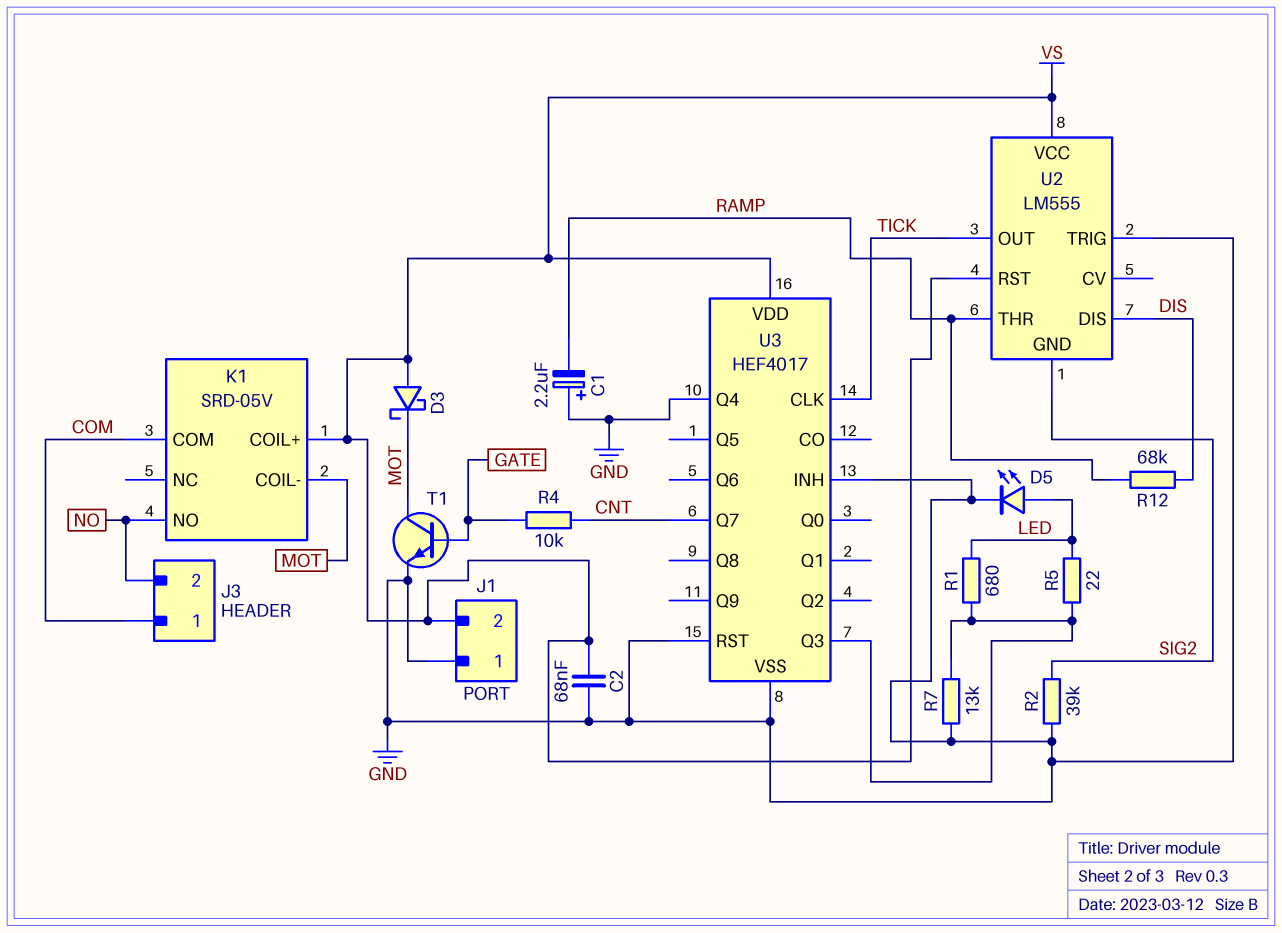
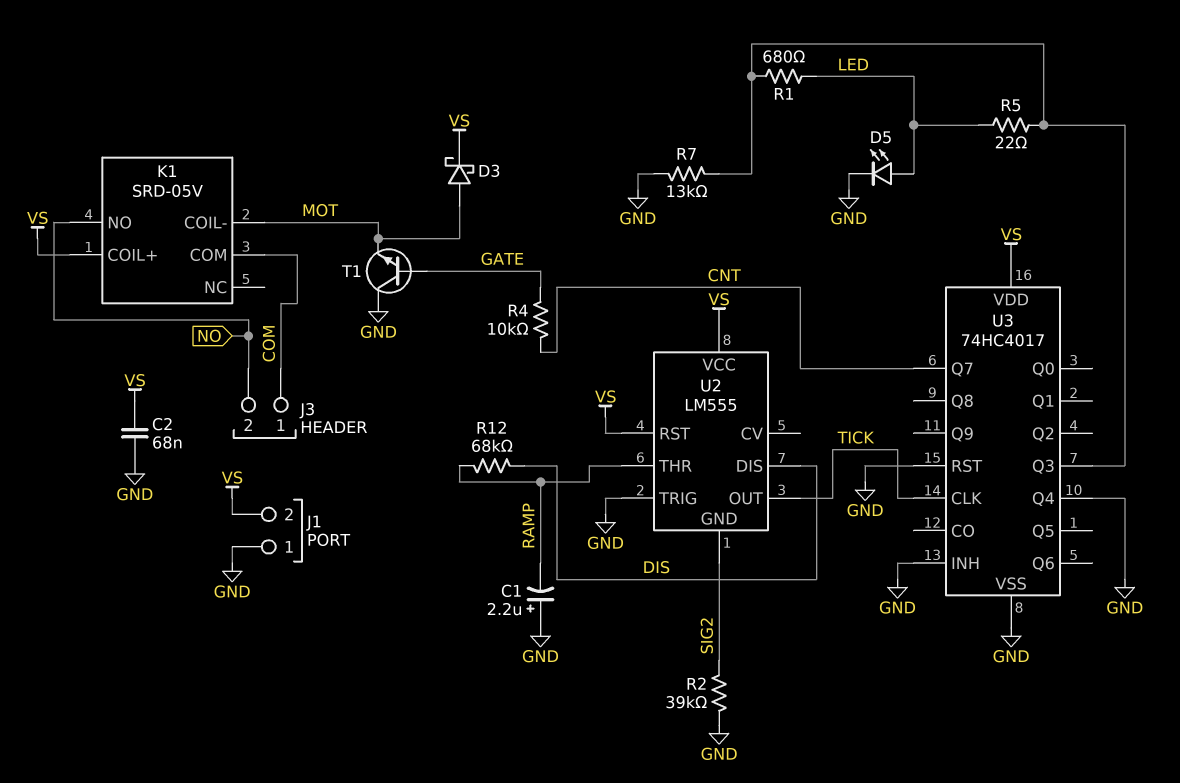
D3: schottky (A VS, K MOT) -> schottky (A MOT, K VS)
T1: NPN (B GATE, C MOT, E GND) -> NPN (B GATE, C GND, E MOT)
U3: HEF4017 -> 74HC4017

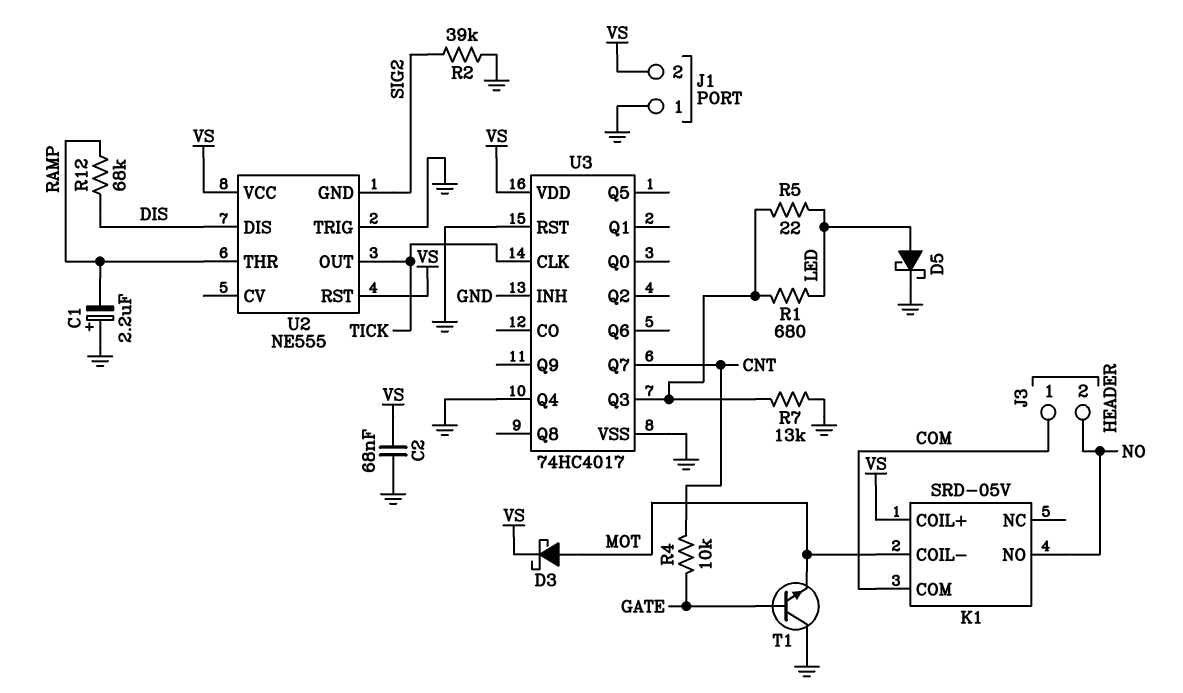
D5: LED (A LED, K GND) -> schottky (A LED, K GND)
U2: LM555 -> NE555

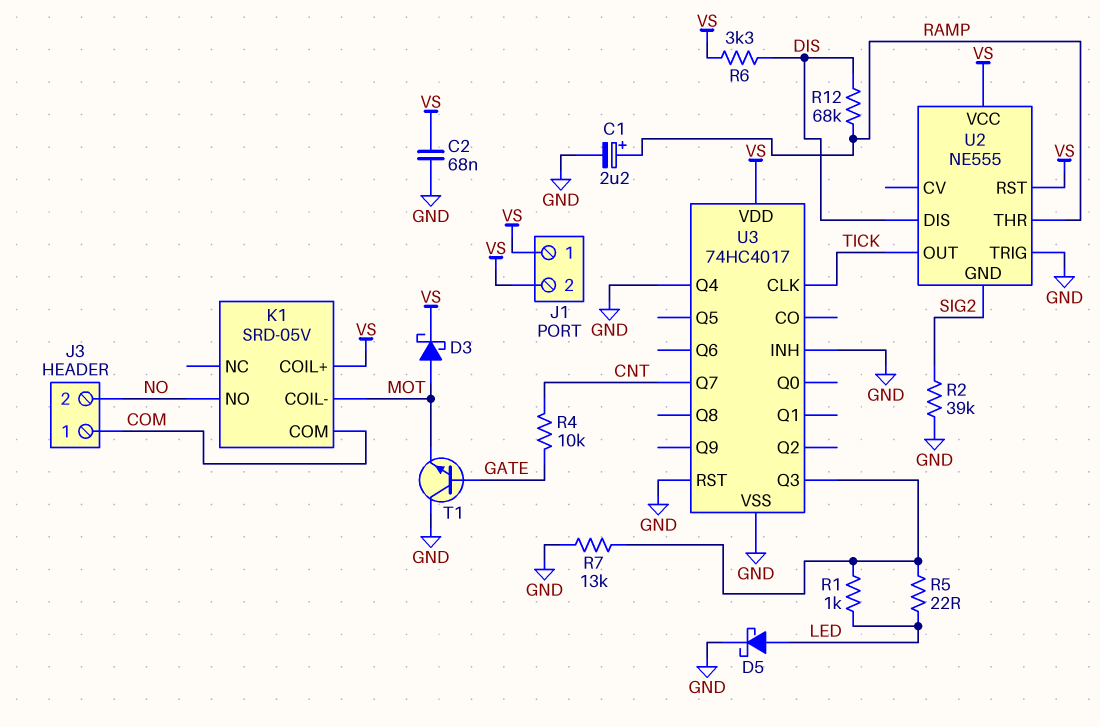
C1: 2.2uF (plus GND, minus RAMP) -> 2.2uF (plus RAMP, minus GND)
J1 pin 1: GND -> VS
R1: 680 (LED, U3/Q3) -> 1k (LED, U3/Q3)
R6: none -> 3.3k (DIS, VS)

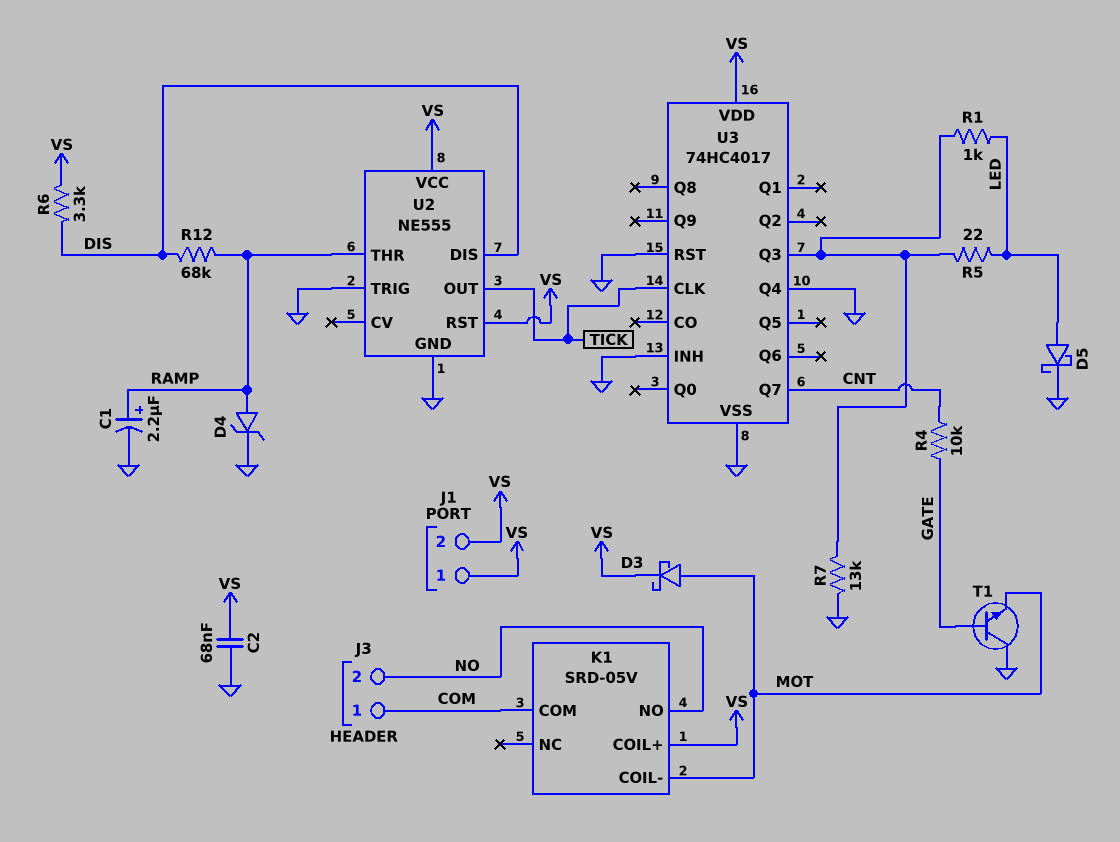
D4: none -> zener (A RAMP, K GND)
R2: 39k (GND, SIG2) -> none
U2 pin GND: SIG2 -> GND

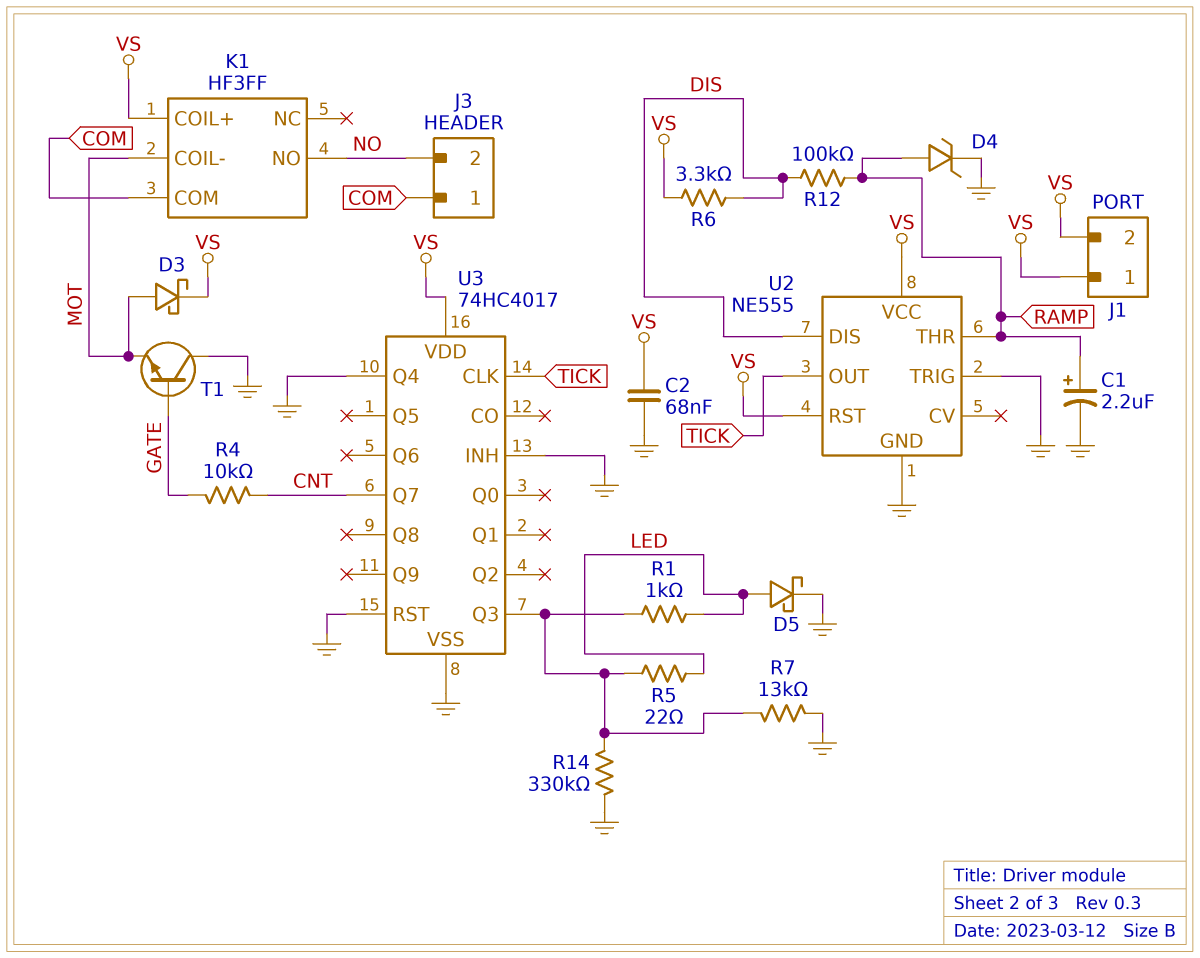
K1: SRD-05V -> HF3FF
R12: 68k (DIS, RAMP) -> 100k (DIS, RAMP)
R14: none -> 330k (GND, U3/Q3)

